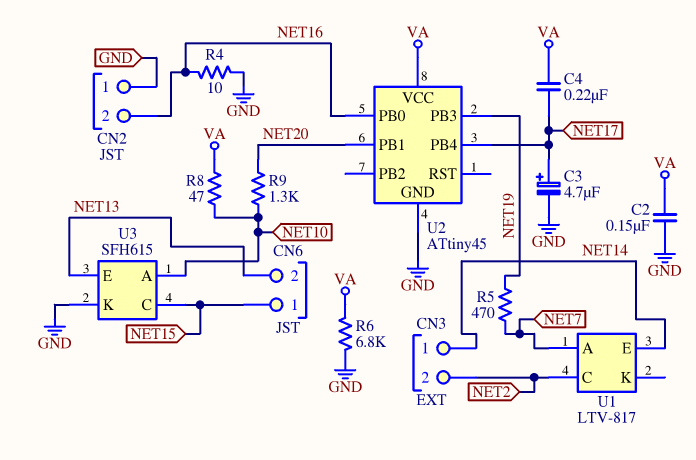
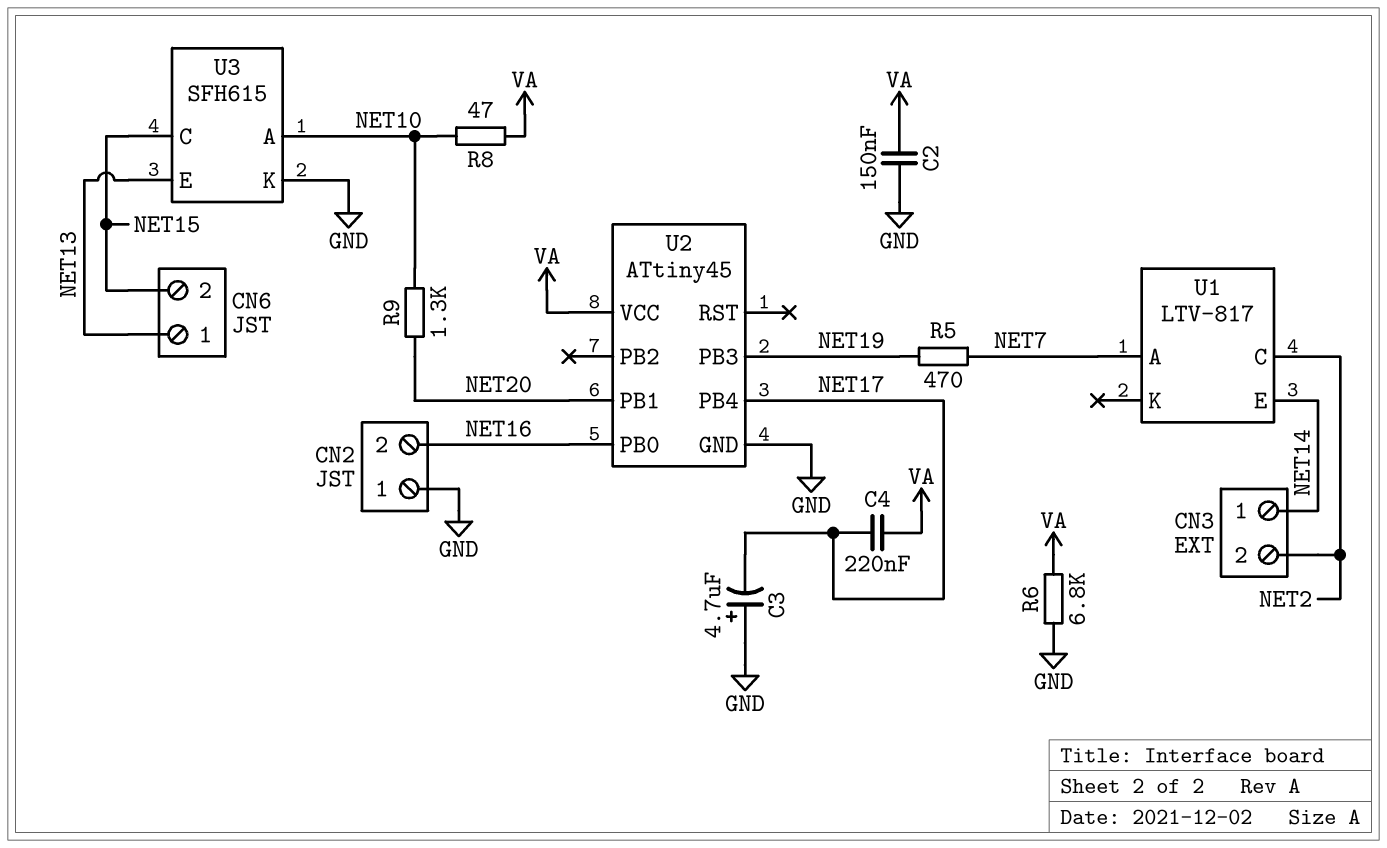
C3: 4.7uF (plus NET17, minus GND) -> 4.7uF (plus GND, minus NET17)
CN6 pin 1: NET15 -> NET13
CN6 pin 2: NET13 -> NET15
R4: 10 (GND, NET16) -> none

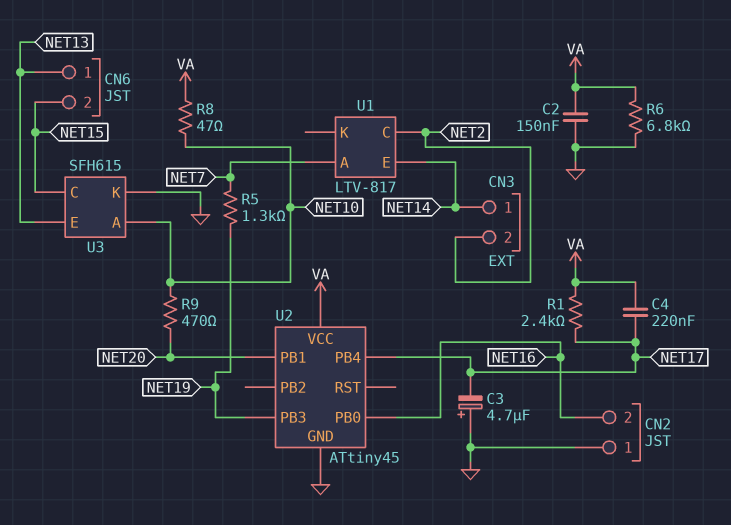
R1: none -> 2.4k (NET17, VA)
R5: 470 (NET7, NET19) -> 1.3k (NET7, NET19)
R9: 1.3k (NET10, NET20) -> 470 (NET10, NET20)

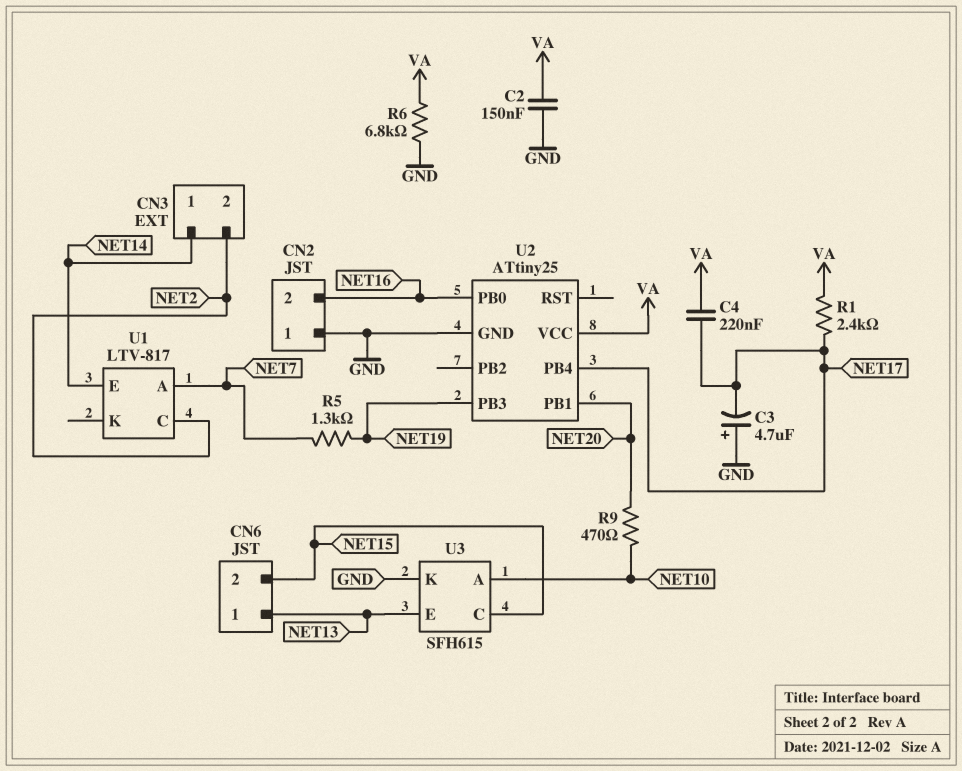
R8: 47 (NET10, VA) -> none
U2: ATtiny45 -> ATtiny25

